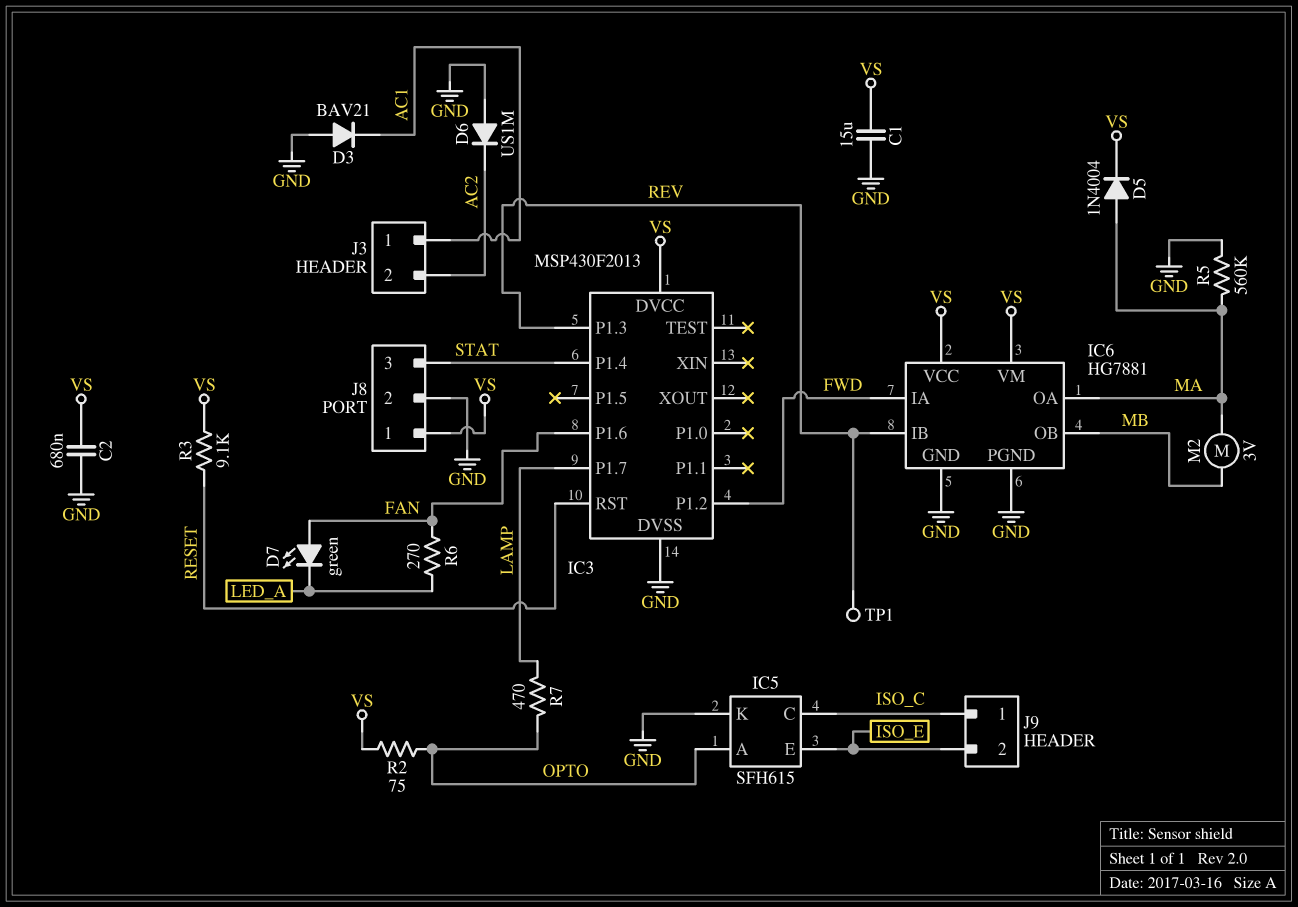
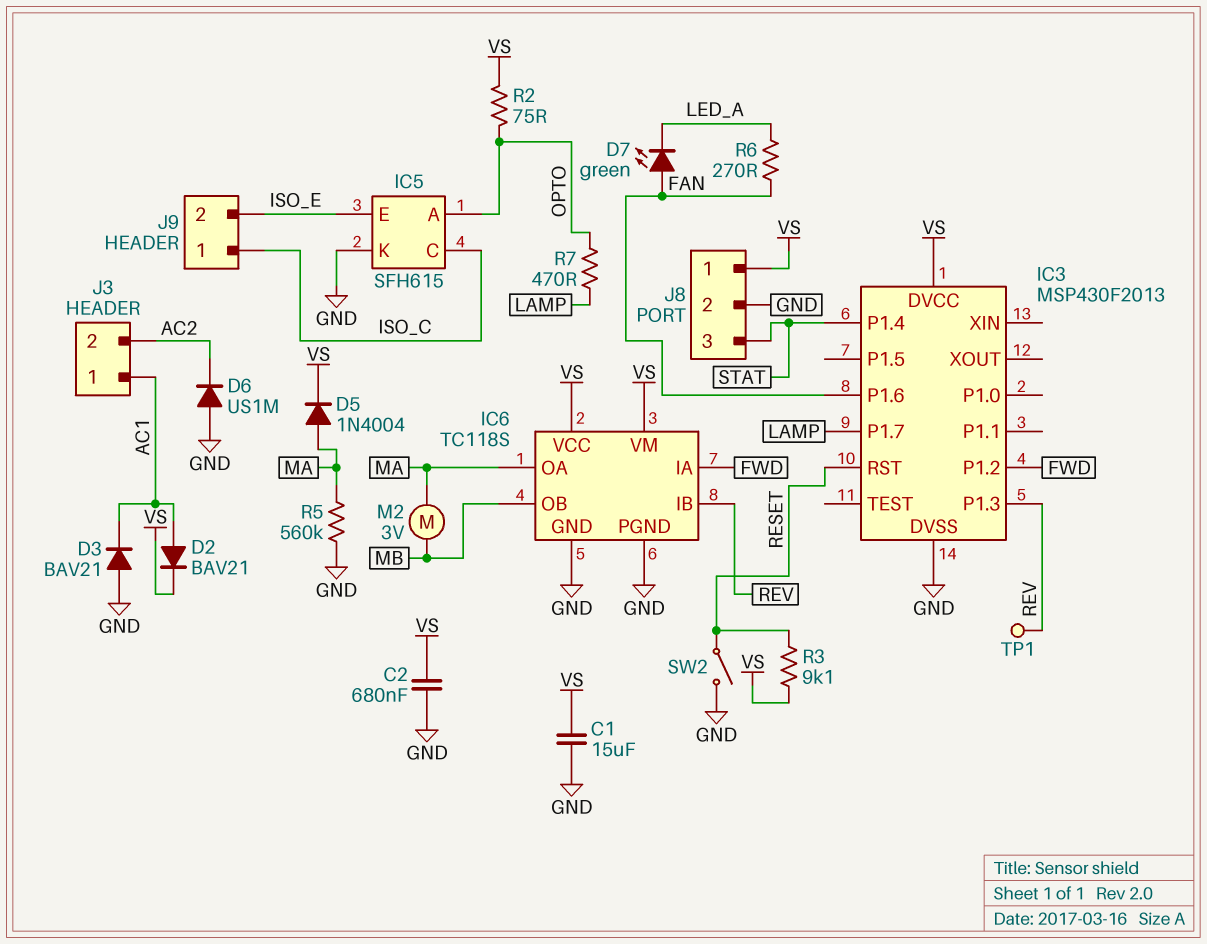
D2: none -> diode BAV21 (A AC1, K VS)
IC6: HG7881 -> TC118S
SW2: none -> switch (GND, RESET)

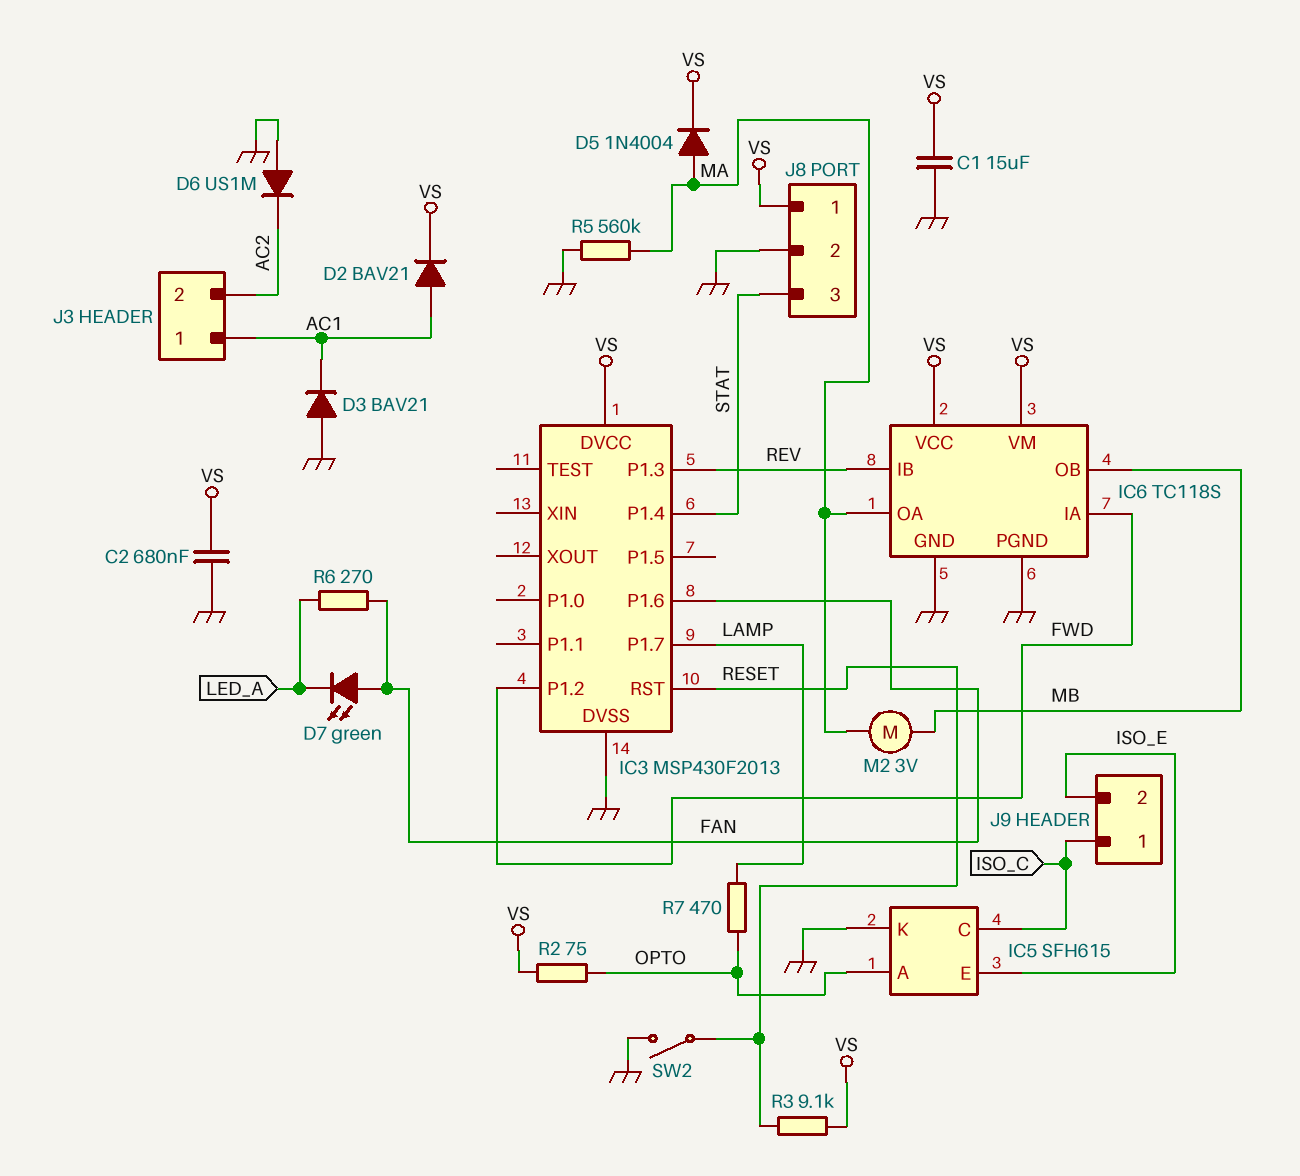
TP1: test point (REV) -> none

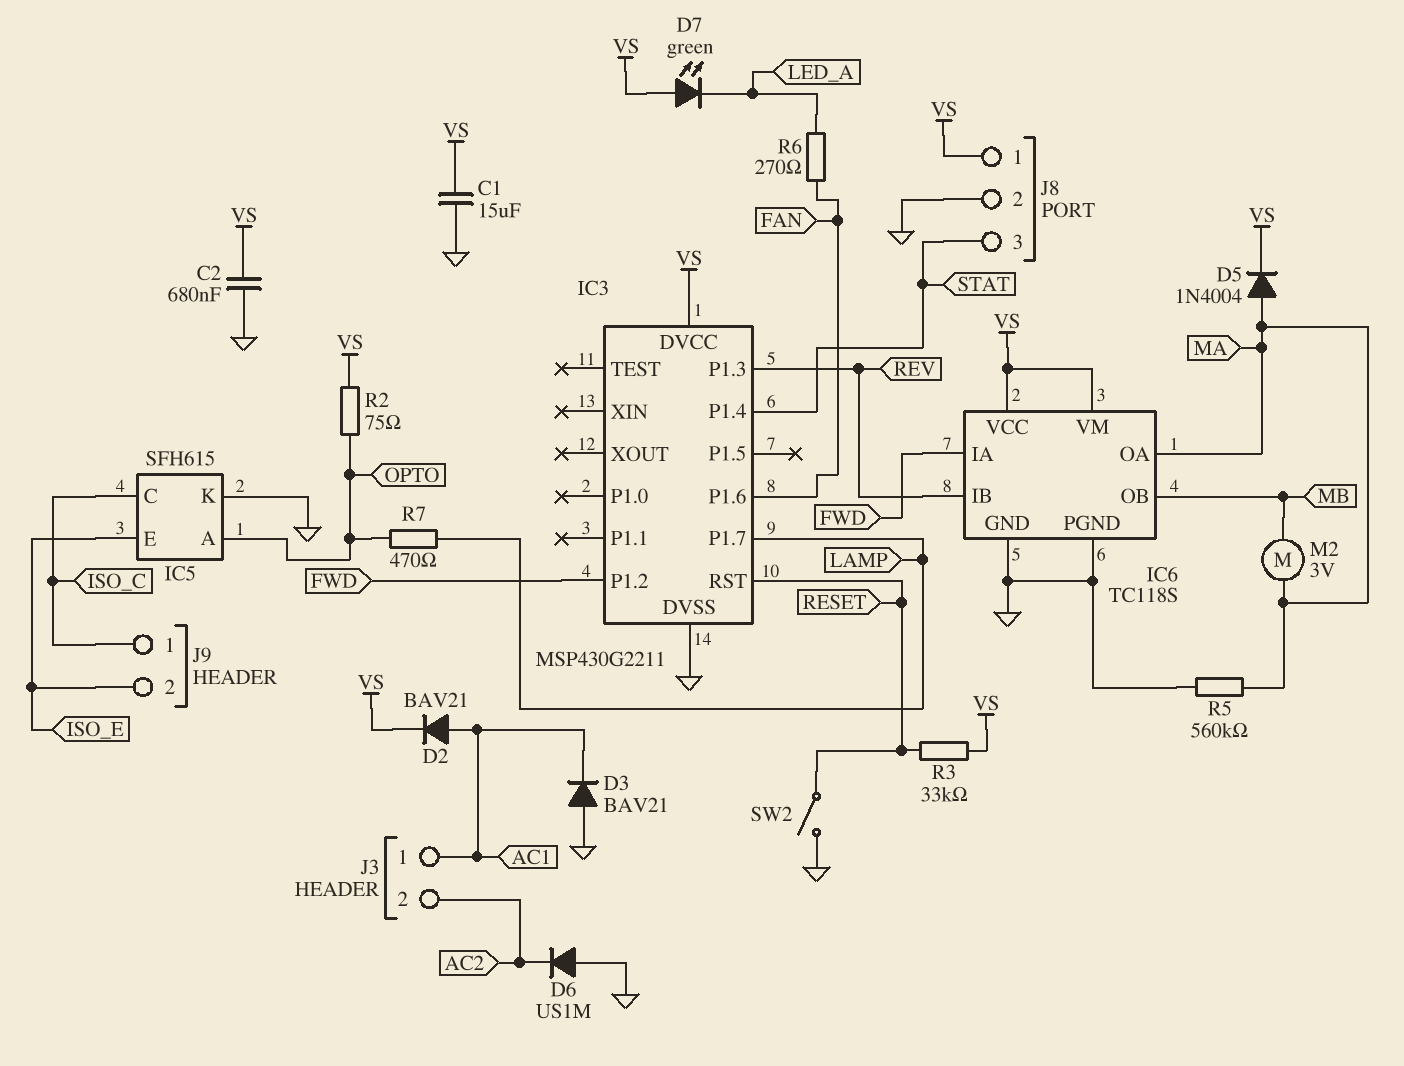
D7: LED green (A FAN, K LED_A) -> LED green (A VS, K LED_A)
IC3: MSP430F2013 -> MSP430G2211
R3: 9.1k (RESET, VS) -> 33k (RESET, VS)

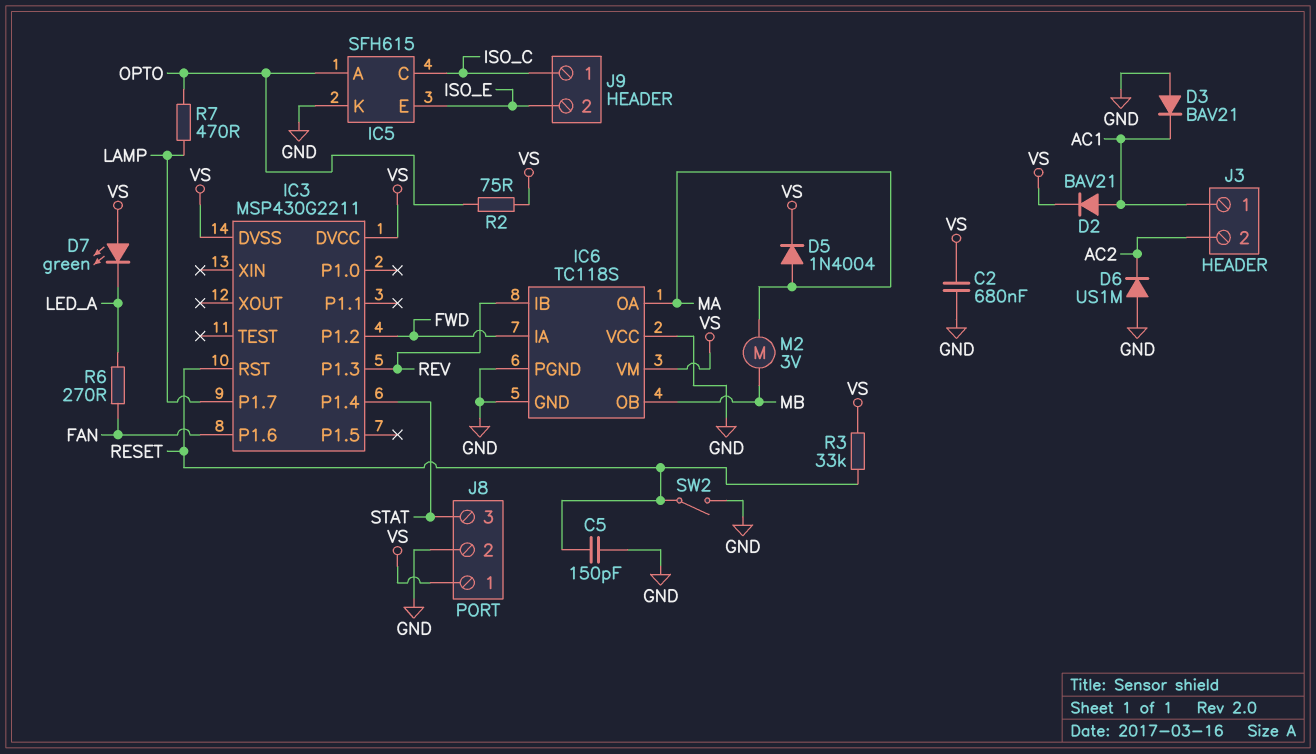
C1: 15uF (GND, VS) -> none
C5: none -> 150pF (GND, RESET)
IC3 pin DVSS: GND -> VS
IC6 pin VCC: VS -> GND
R5: 560k (GND, MA) -> none

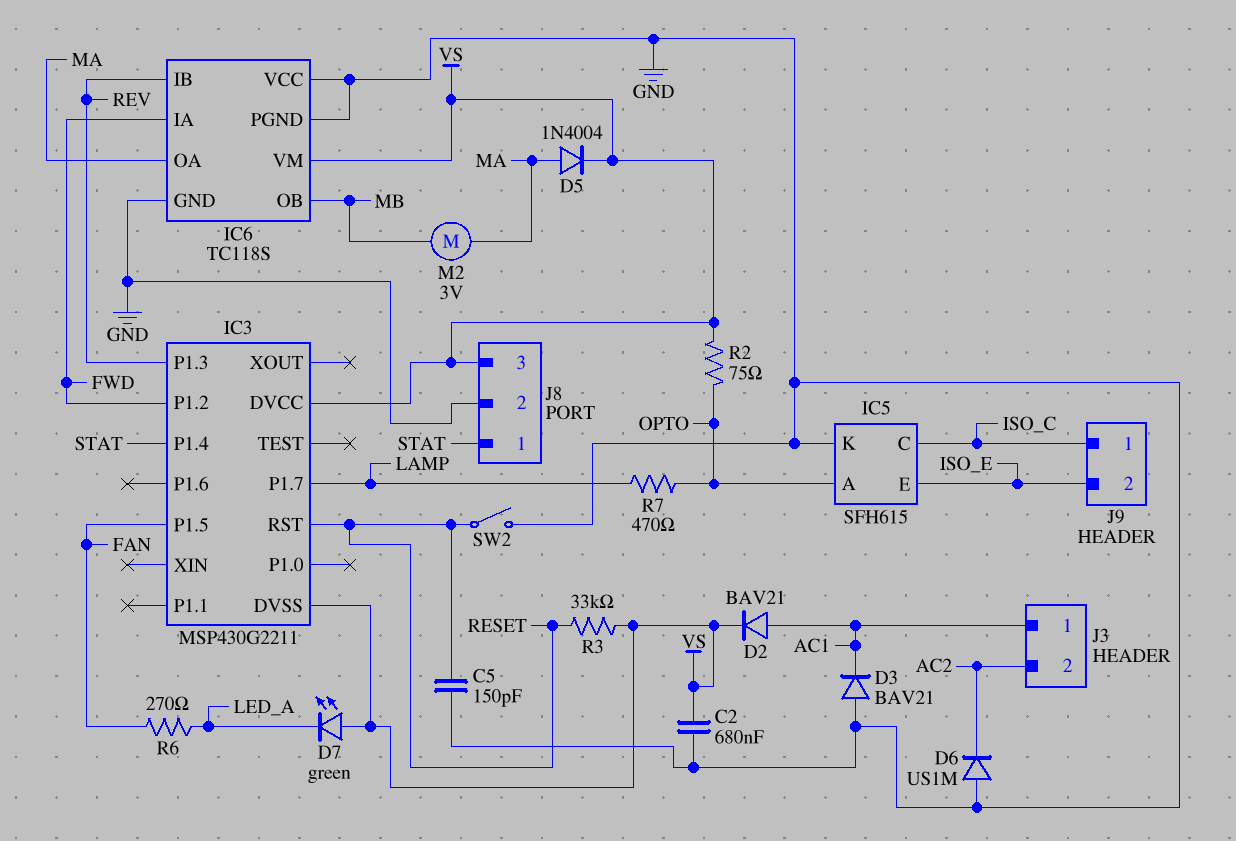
IC3 pin P1.5: none -> FAN
IC3 pin P1.6: FAN -> none
J8 pin 1: VS -> STAT
J8 pin 3: STAT -> VS

